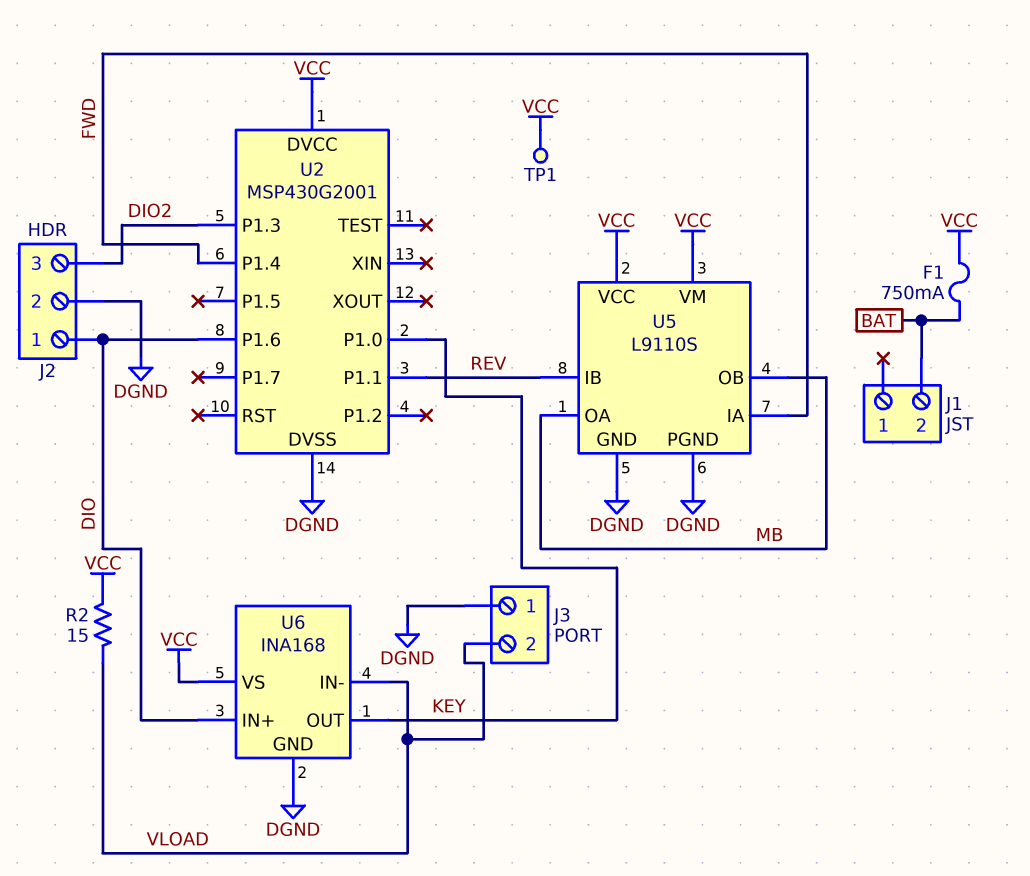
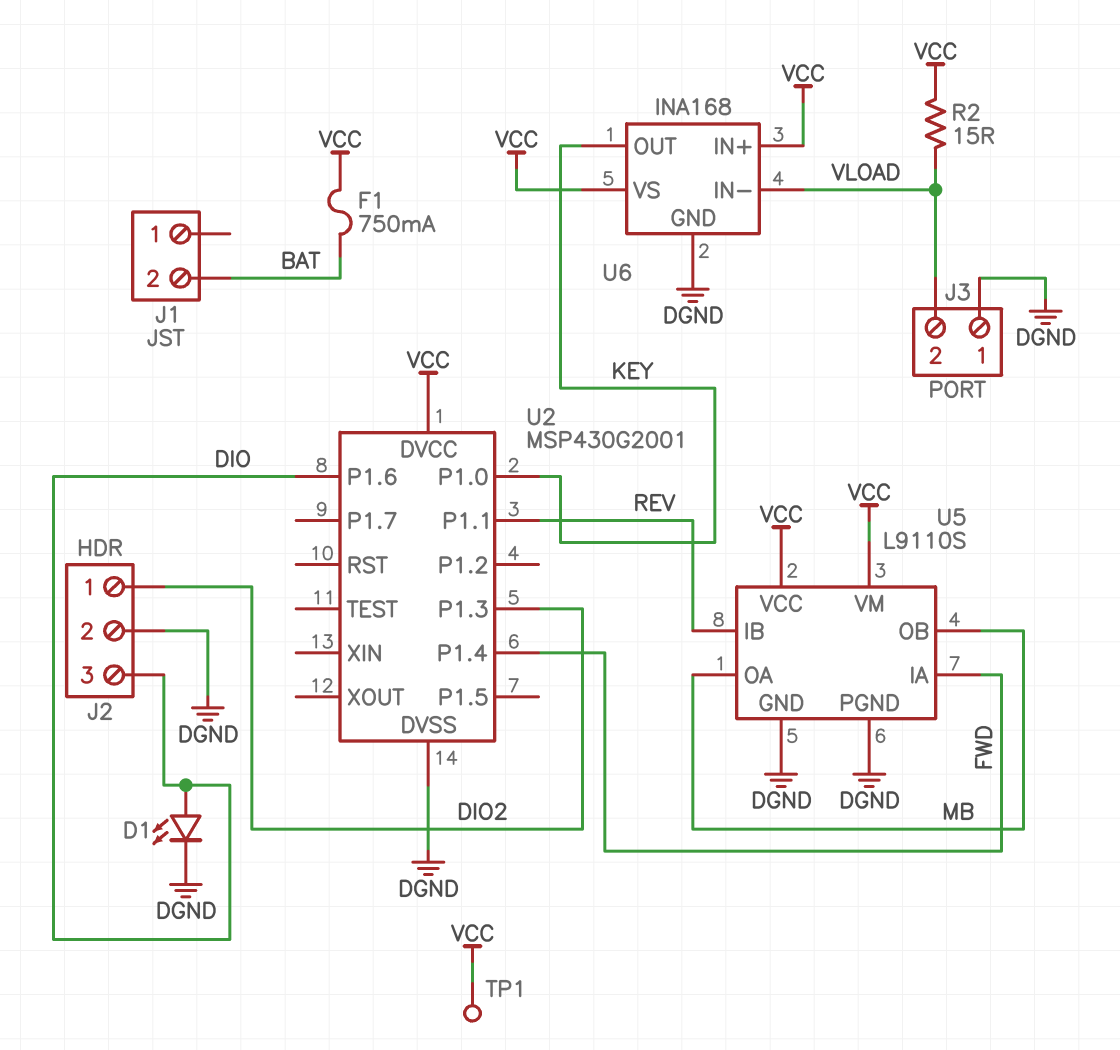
D1: none -> LED (A DIO, K DGND)
J2 pin 1: DIO -> DIO2
J2 pin 3: DIO2 -> DIO
U6 pin IN+: DIO -> VCC

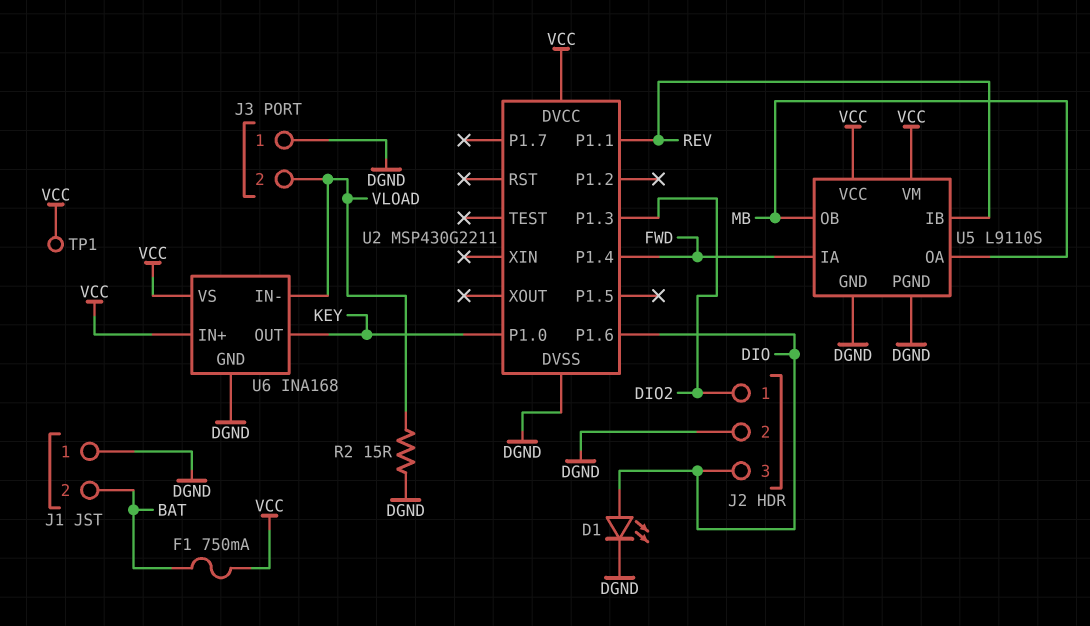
J1 pin 1: none -> DGND
R2: 15 (VCC, VLOAD) -> 15 (DGND, VLOAD)
U2: MSP430G2001 -> MSP430G2211

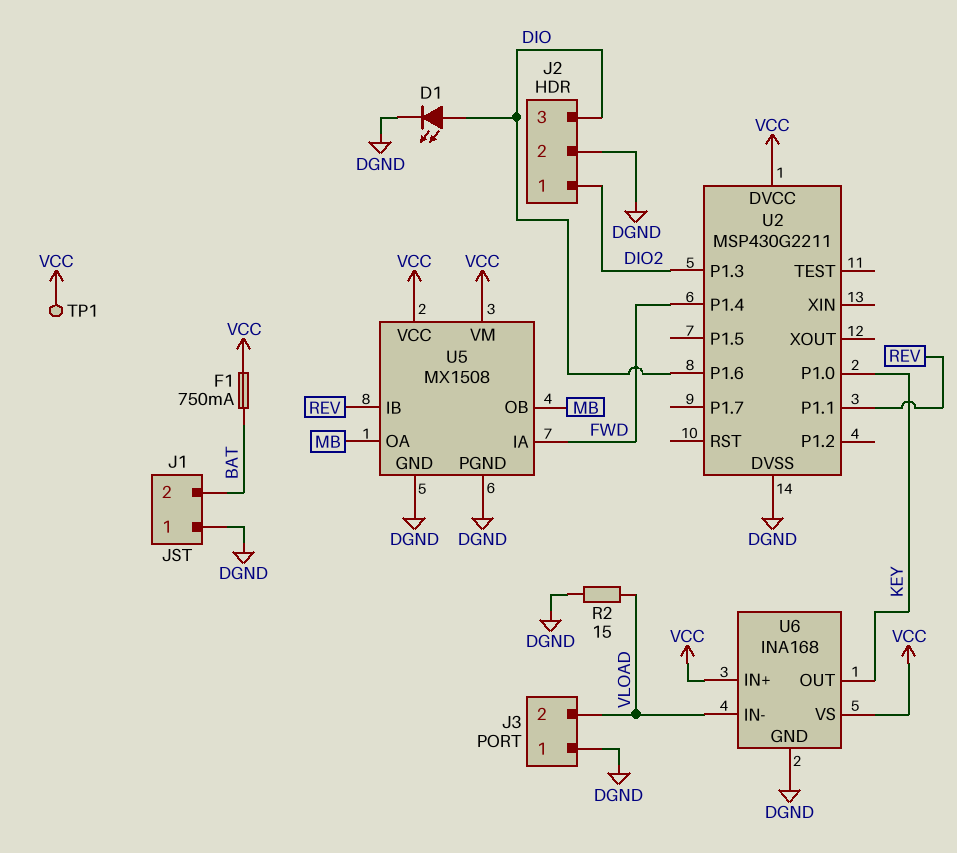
U5: L9110S -> MX1508

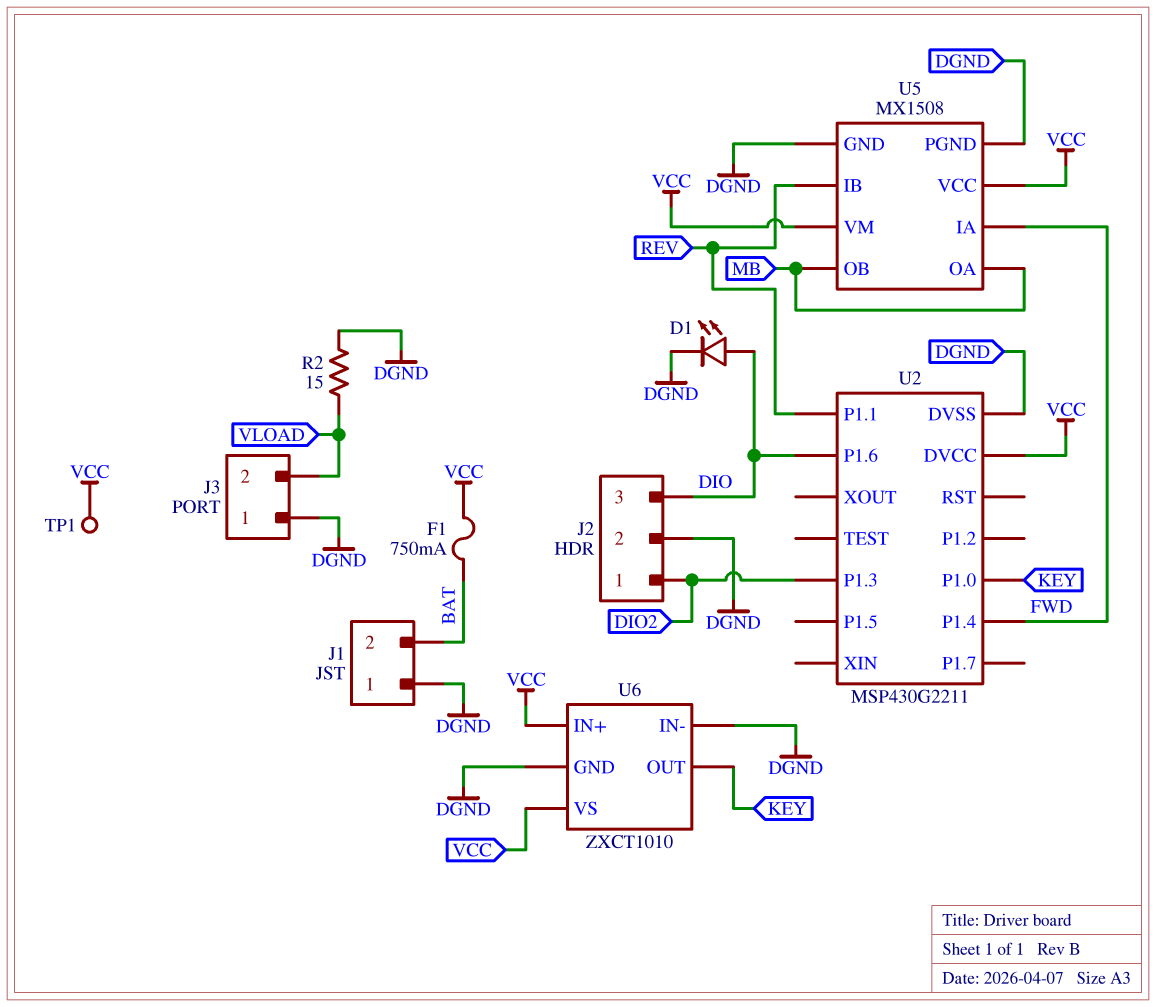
U6: INA168 -> ZXCT1010
U6 pin IN-: VLOAD -> DGND

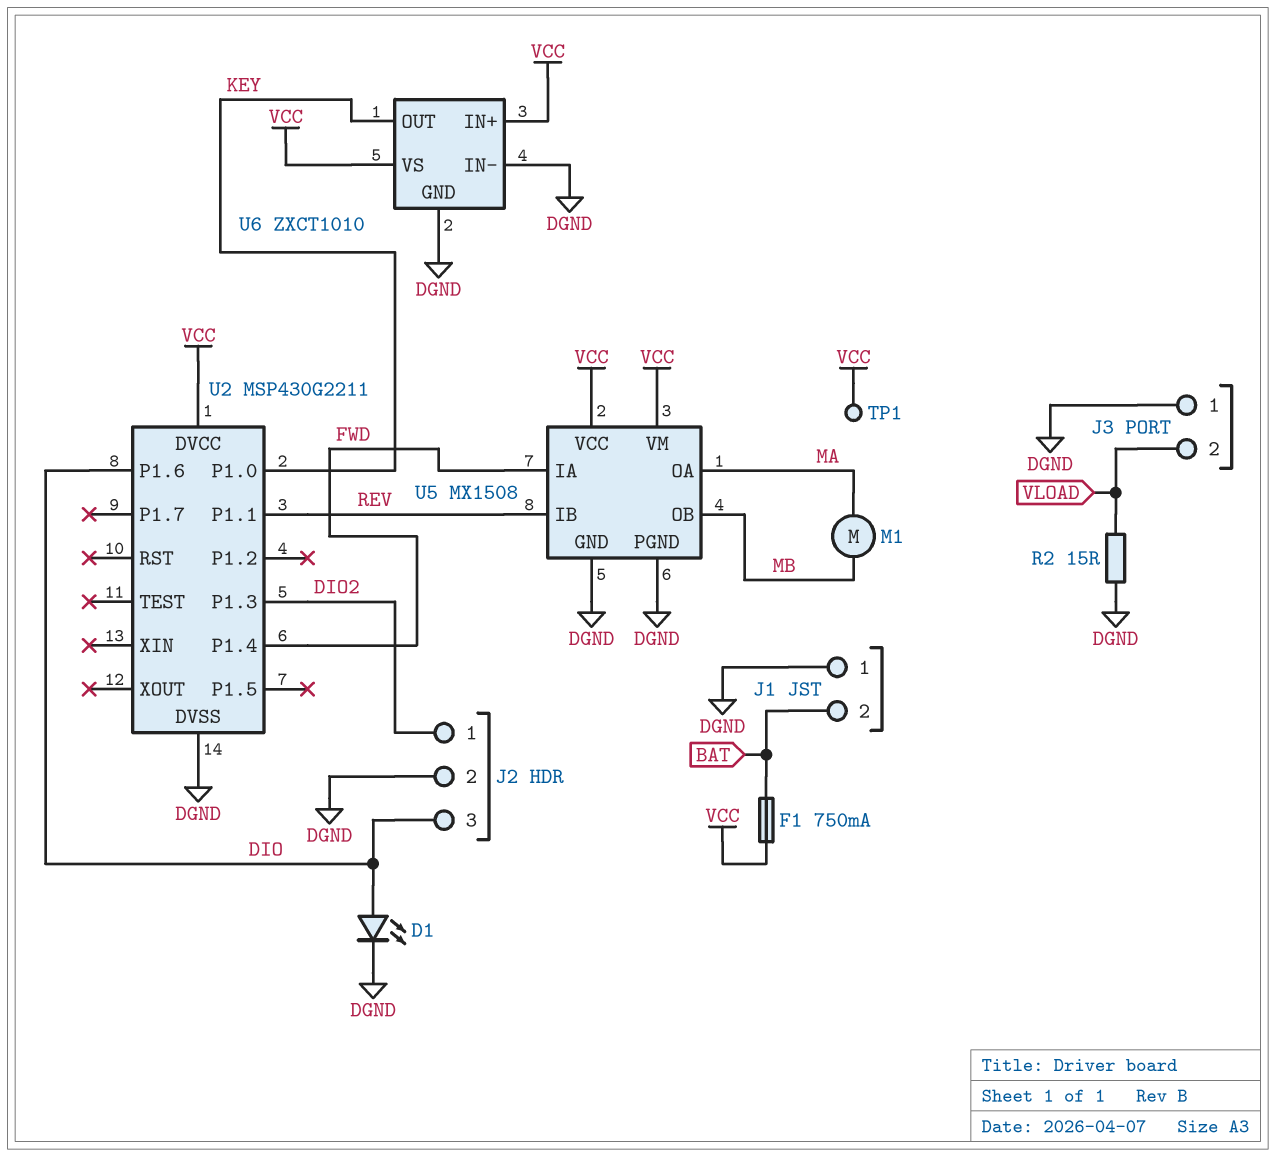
M1: none -> motor (MA, MB)
U5 pin OA: MB -> MA

